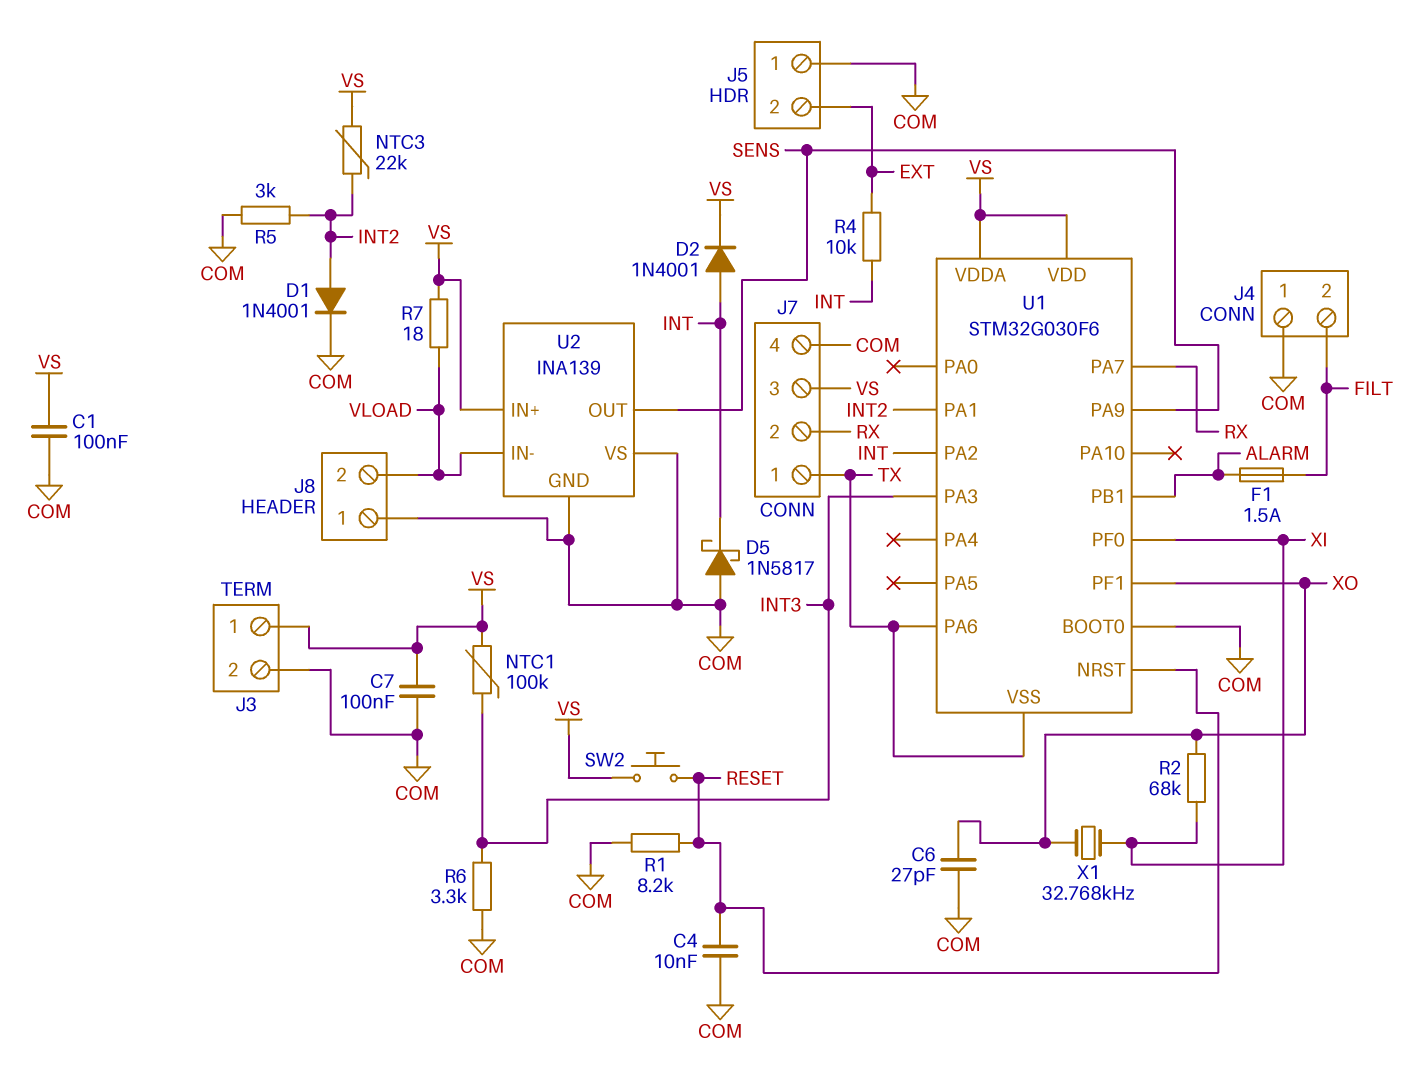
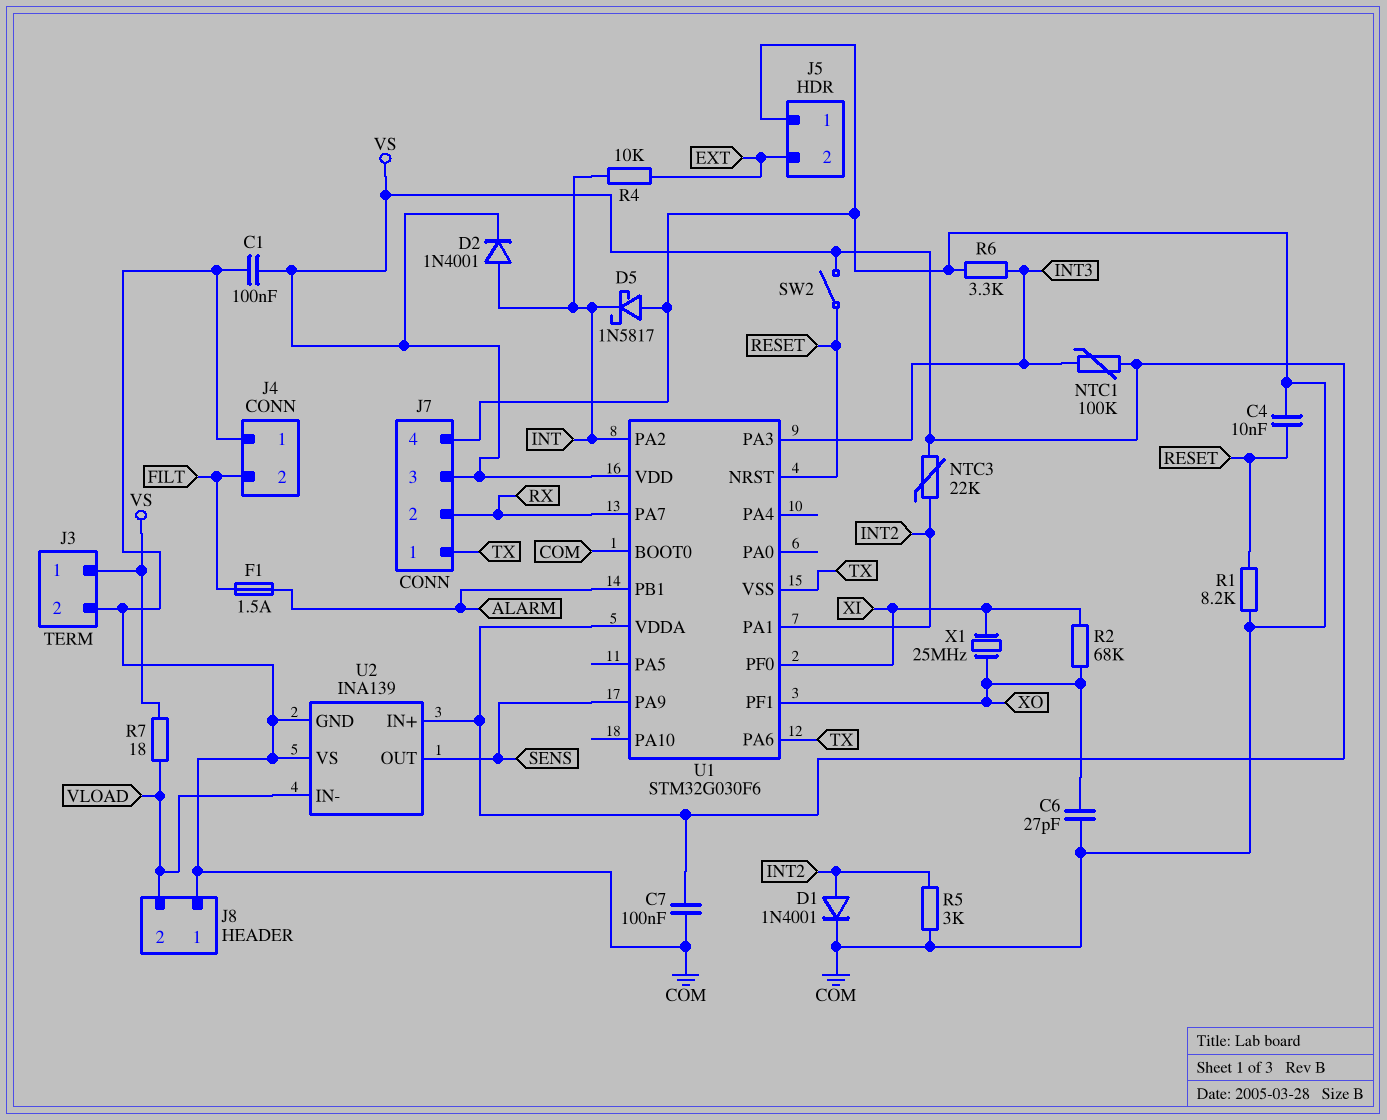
SW2: button (RESET, VS) -> switch (RESET, VS)
X1: 32.768kHz (XI, XO) -> 25MHz (XI, XO)

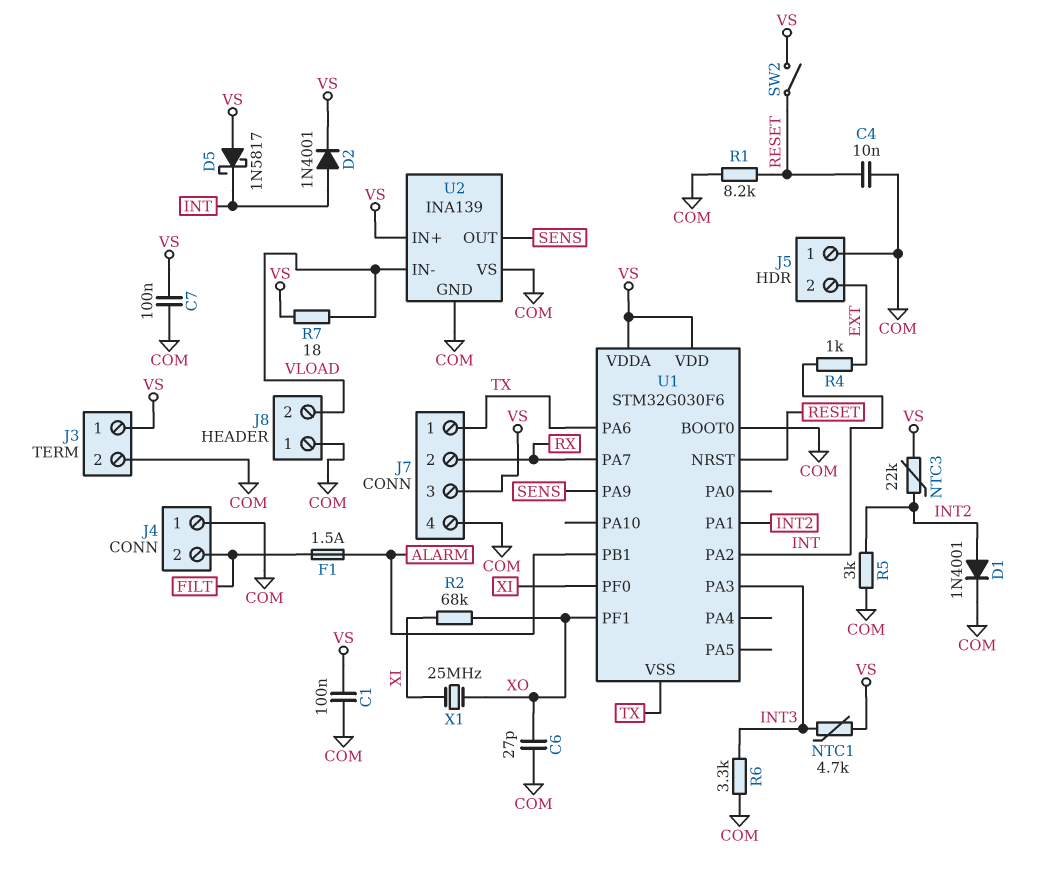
D5: schottky 1N5817 (A COM, K INT) -> schottky 1N5817 (A VS, K INT)
NTC1: 100k (INT3, VS) -> 4.7k (INT3, VS)
R4: 10k (EXT, INT) -> 1k (EXT, INT)

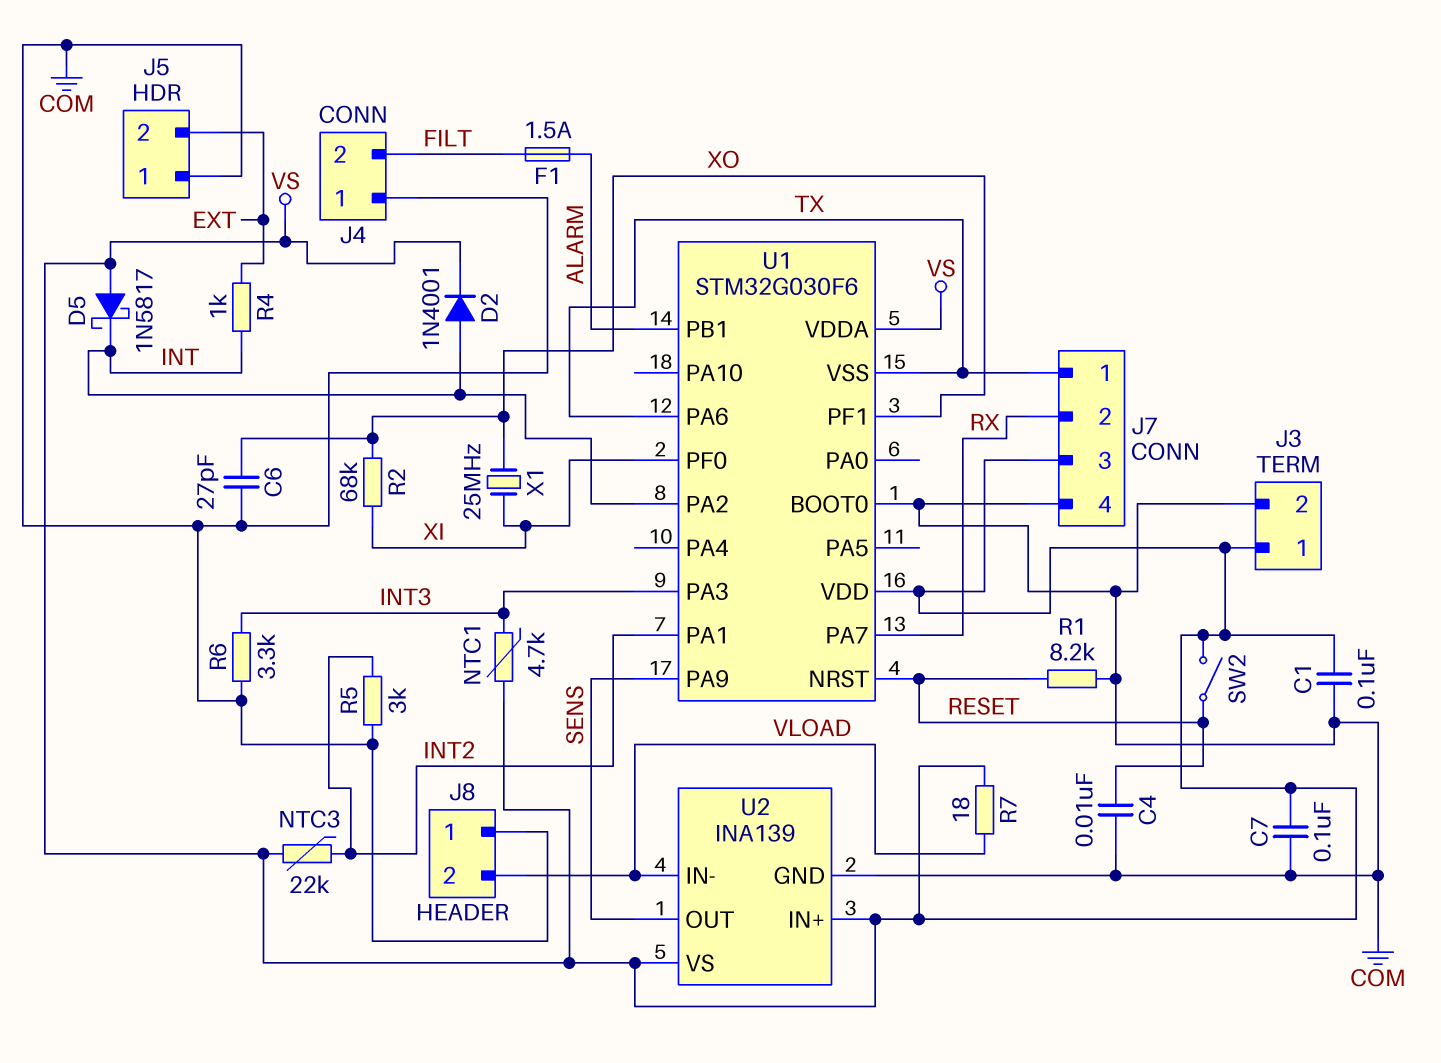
D1: diode 1N4001 (A INT2, K COM) -> none
U2 pin VS: COM -> VS

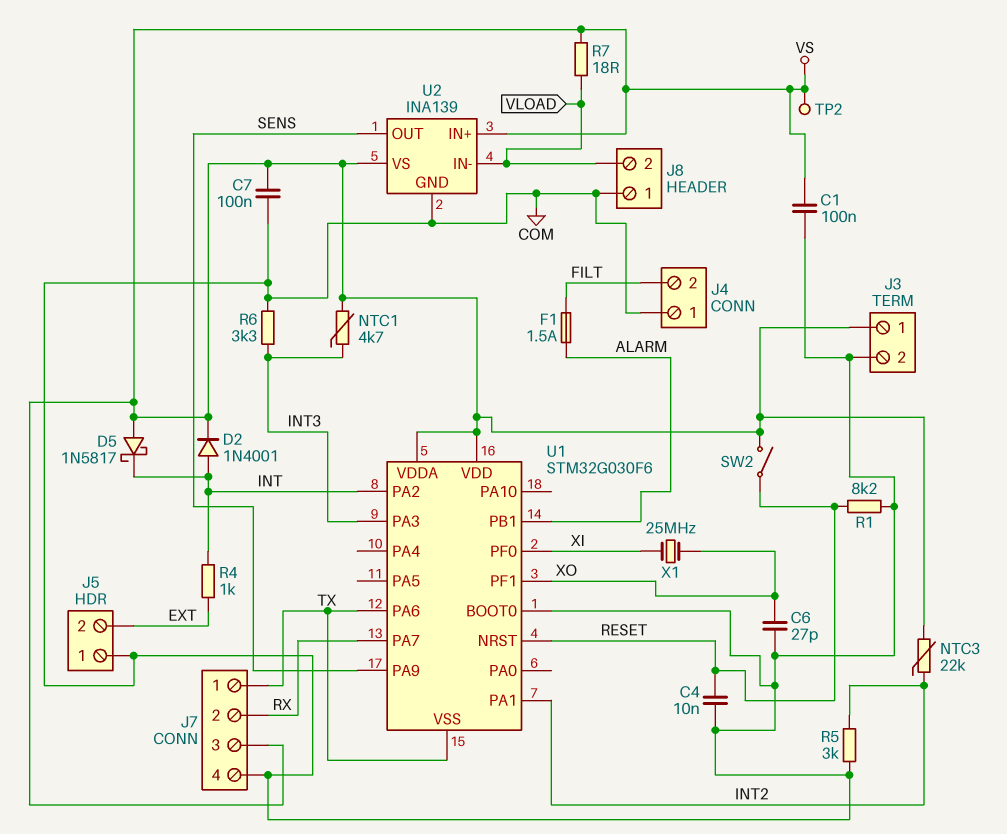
R2: 68k (XI, XO) -> none
TP2: none -> test point (VS)

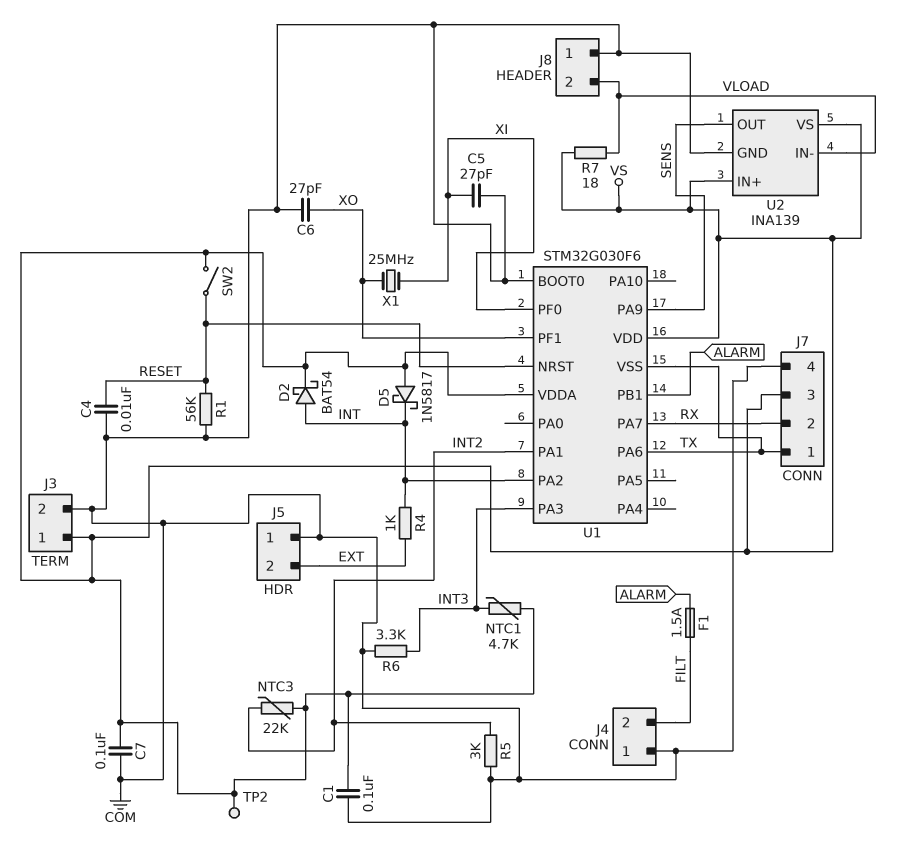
C5: none -> 27pF (COM, XI)
D2: diode 1N4001 (A INT, K VS) -> schottky BAT54 (A INT, K VS)
R1: 8.2k (COM, RESET) -> 56k (COM, RESET)

